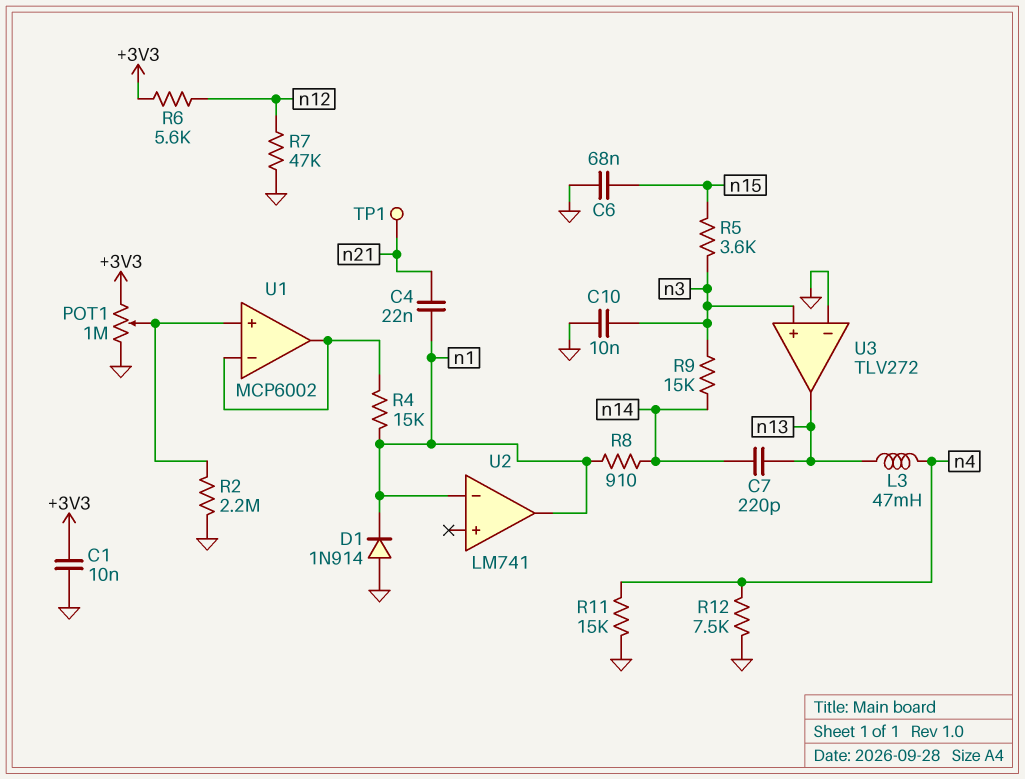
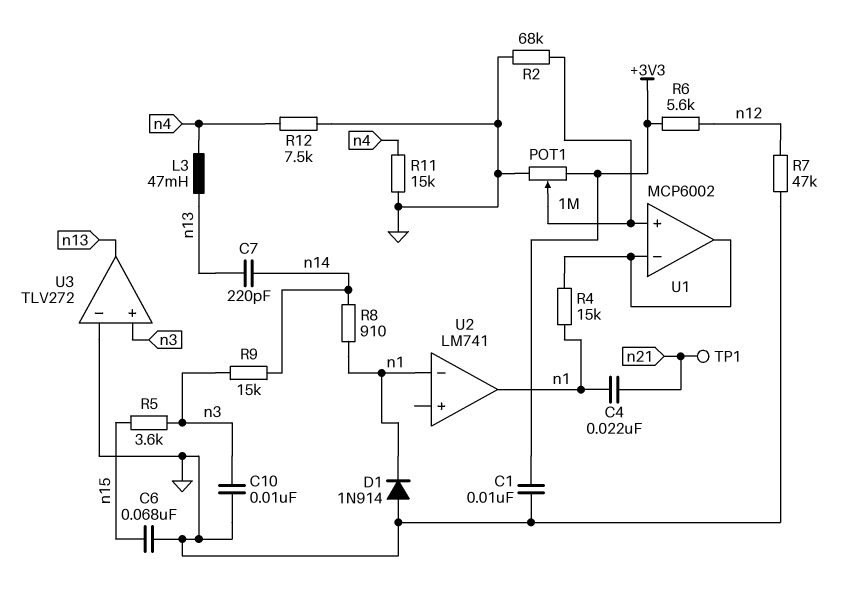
R2: 2.2M (GND, U1/in+) -> 68k (GND, U1/in+)

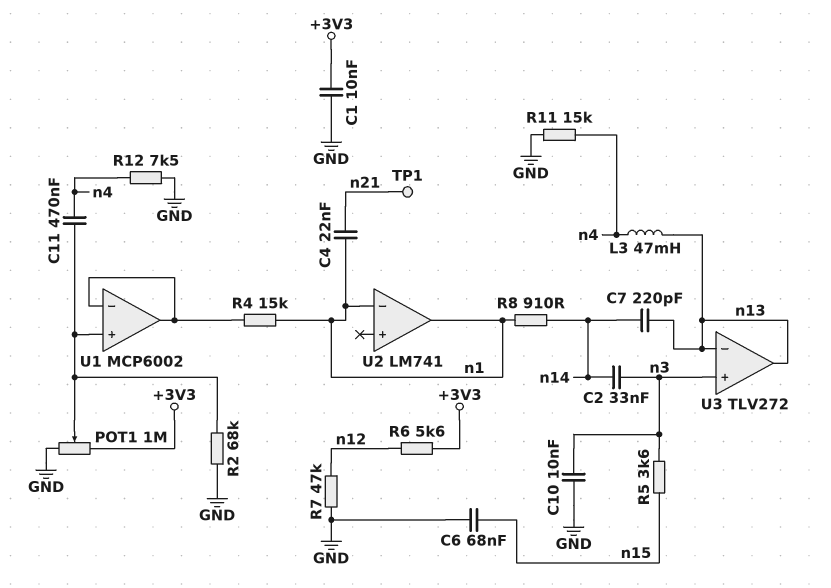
C2: none -> 33nF (n3, n14)
C11: none -> 470nF (U1/in+, n4)
D1: diode 1N914 (A GND, K n1) -> none
R9: 15k (n3, n14) -> none
U3 pin in-: GND -> n13

